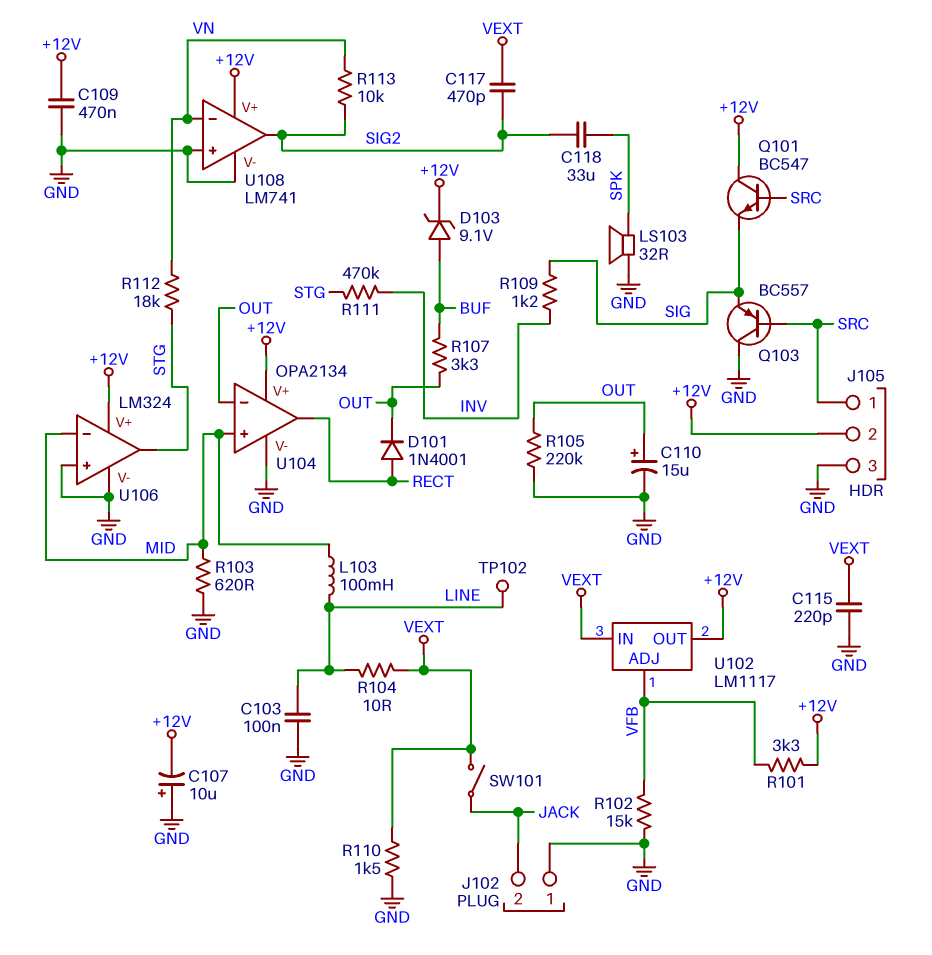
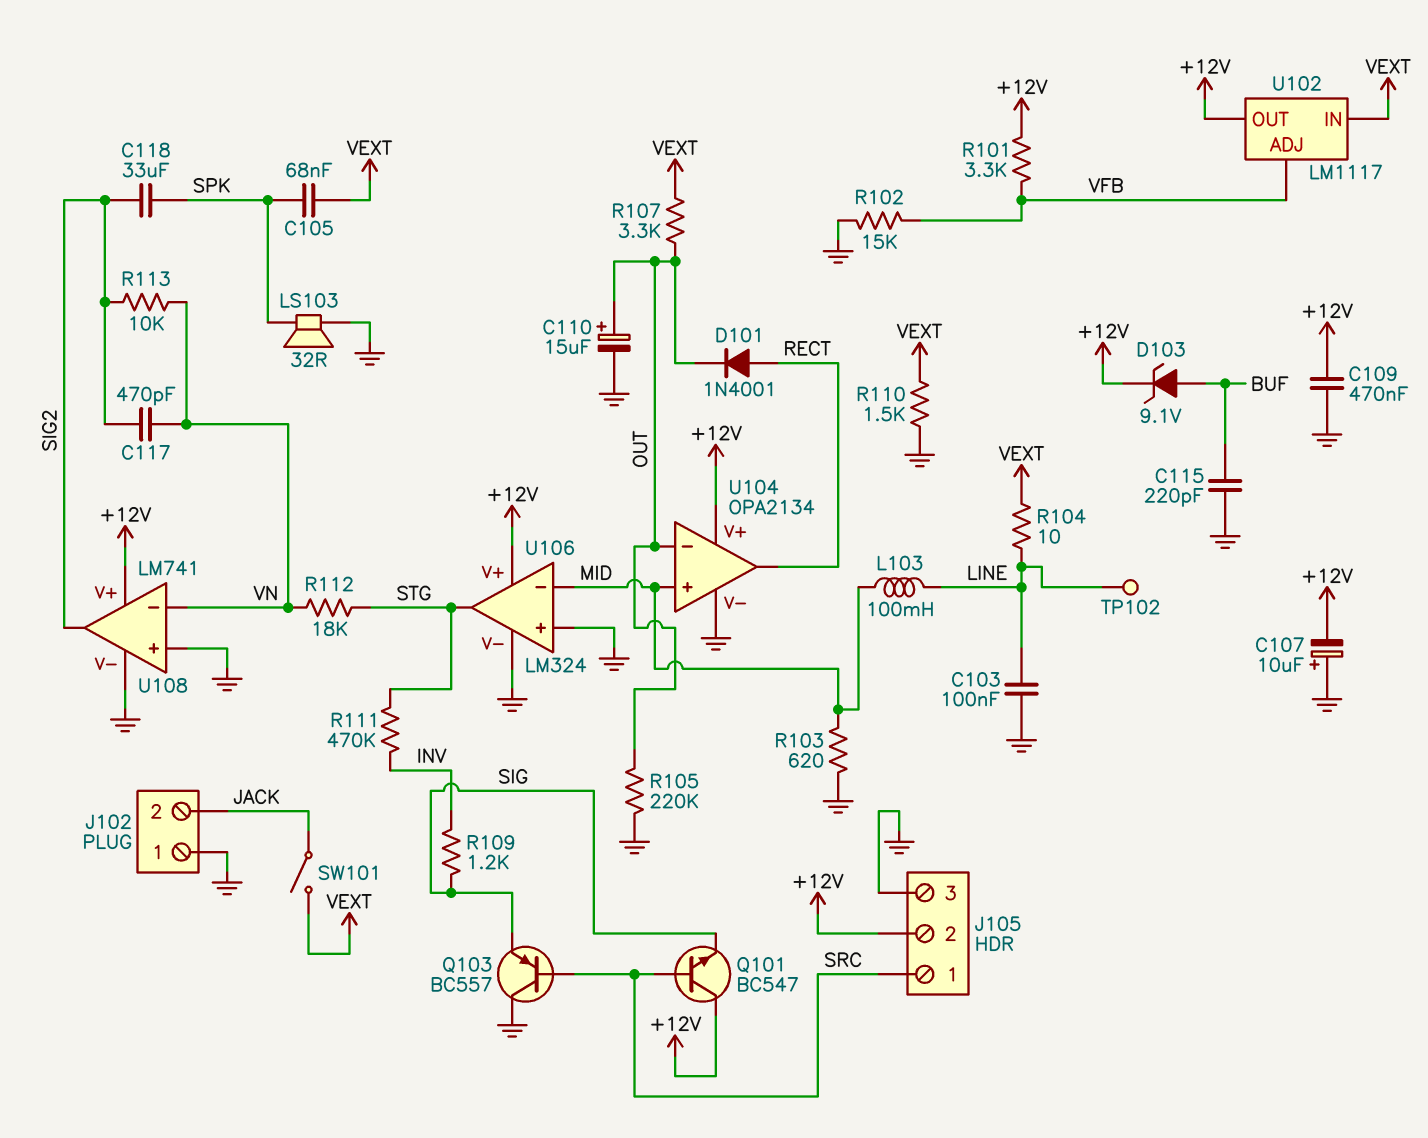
C105: none -> 68nF (SPK, VEXT)
C115: 220pF (GND, VEXT) -> 220pF (BUF, GND)
C117: 470pF (SIG2, VEXT) -> 470pF (SIG2, VN)
R107: 3.3k (BUF, OUT) -> 3.3k (OUT, VEXT)

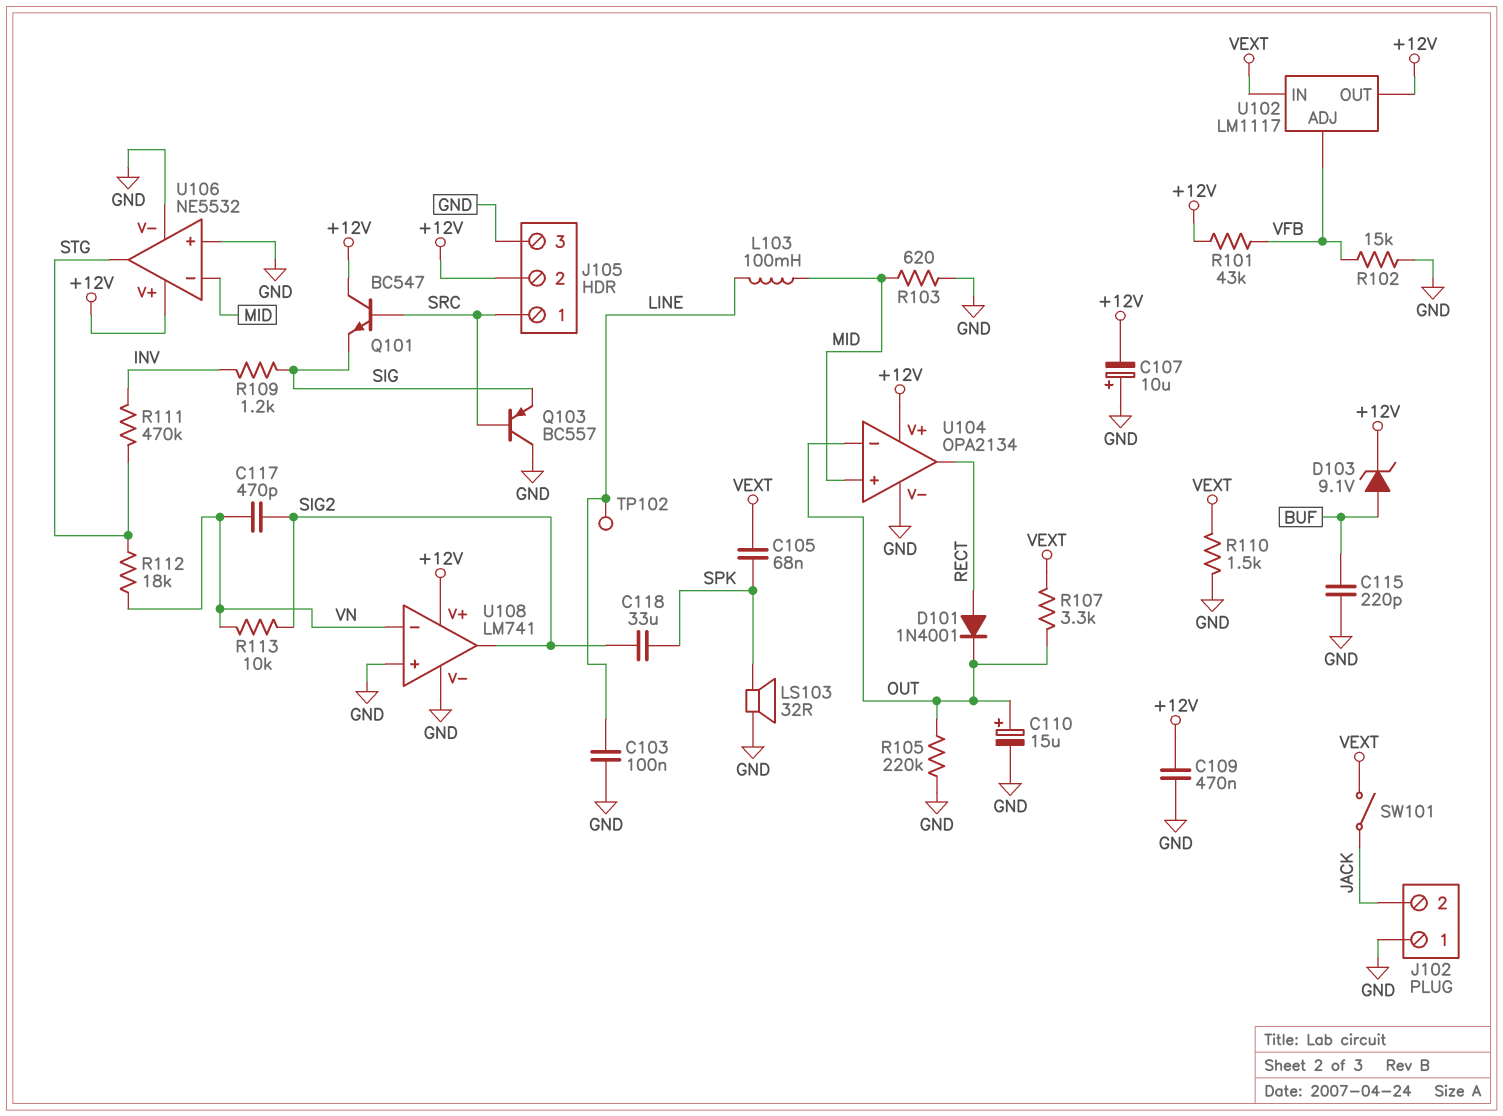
R101: 3.3k (+12V, VFB) -> 43k (+12V, VFB)
R104: 10 (LINE, VEXT) -> none
U106: LM324 -> NE5532

